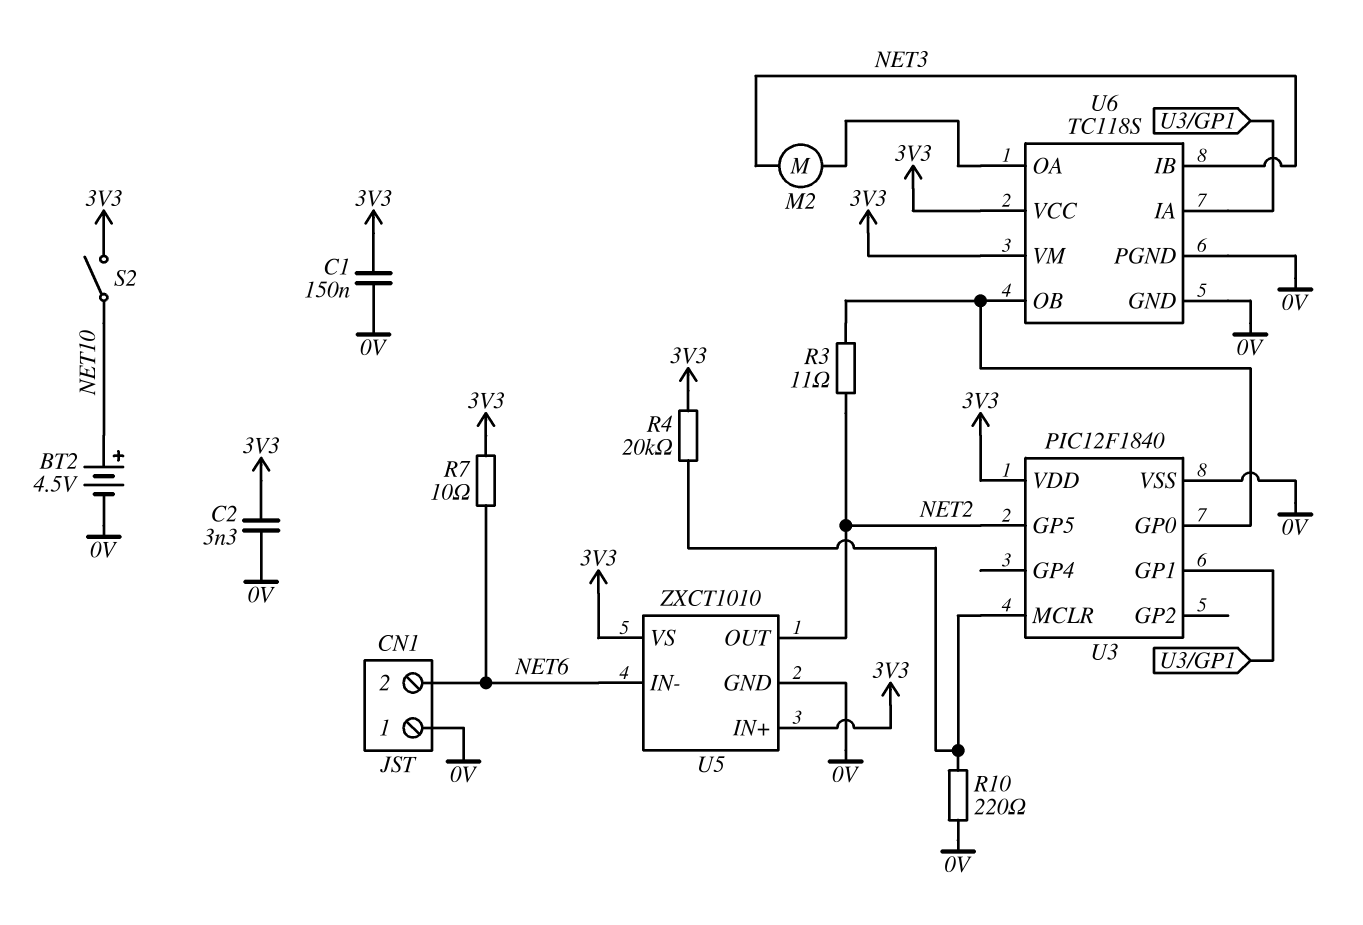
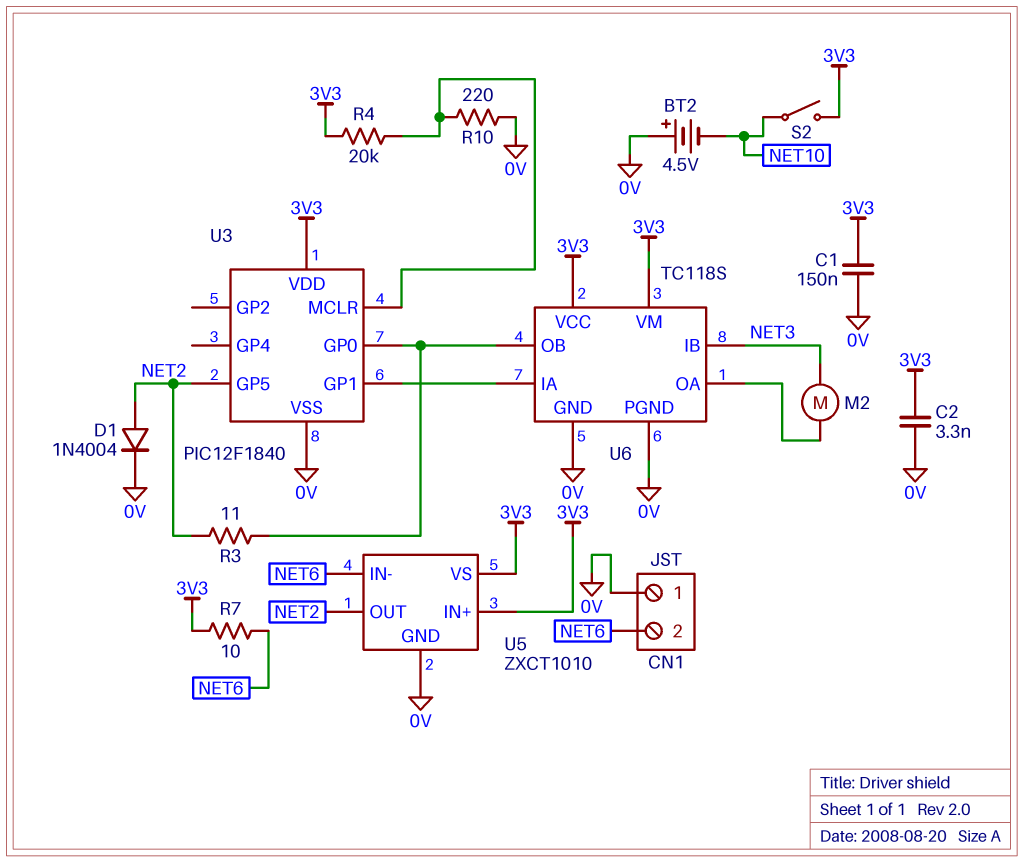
BT2: 4.5V (plus NET10, minus 0V) -> 4.5V (plus 0V, minus NET10)
D1: none -> diode 1N4004 (A NET2, K 0V)

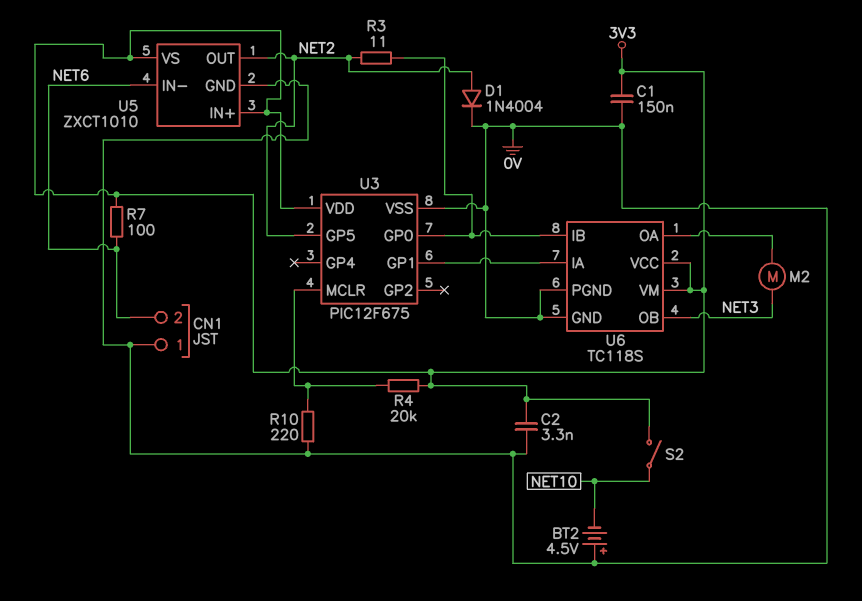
R7: 10 (3V3, NET6) -> 100 (3V3, NET6)
U3: PIC12F1840 -> PIC12F675
U6 pin IB: NET3 -> U3/GP0
U6 pin OB: U3/GP0 -> NET3

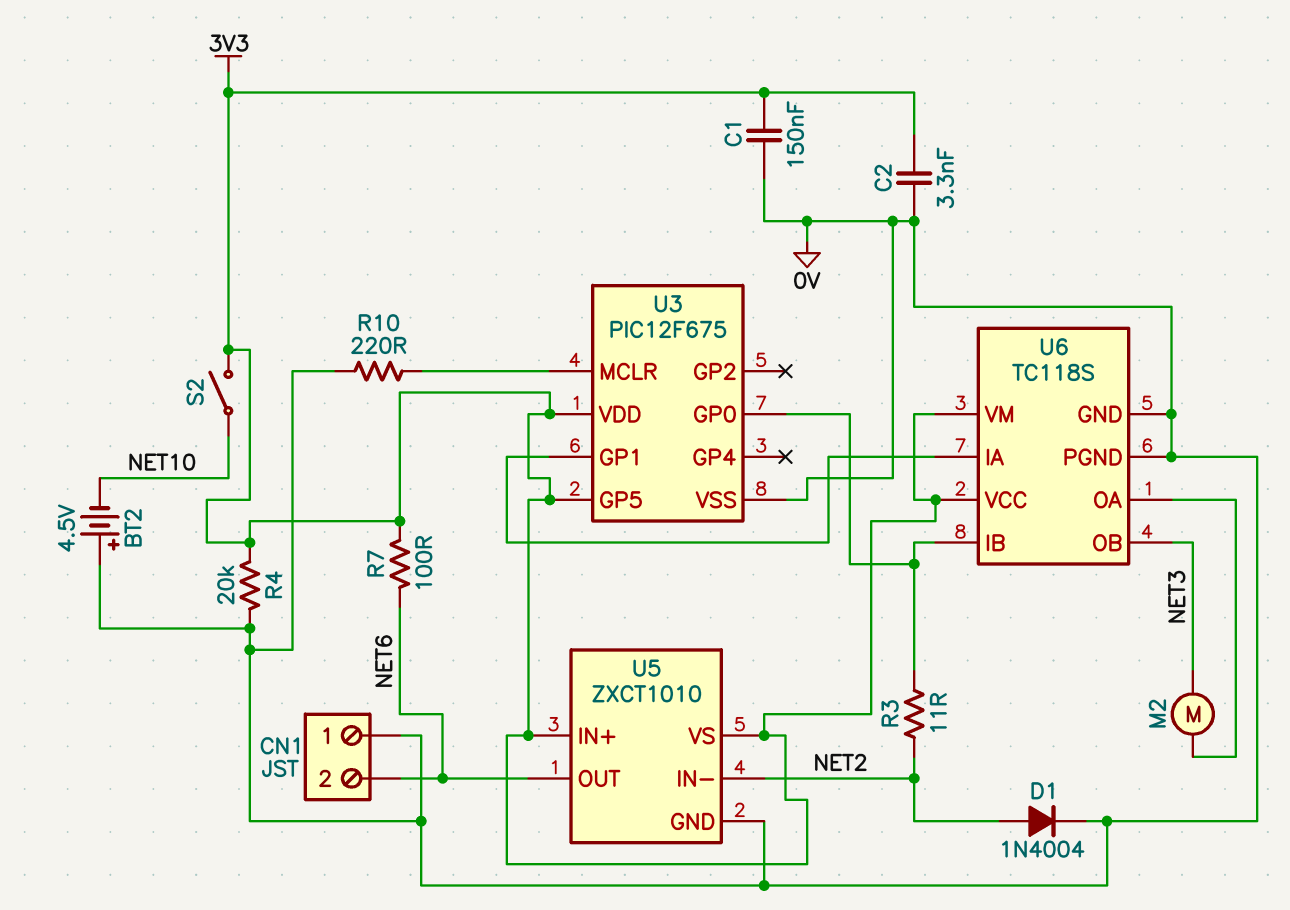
R4: 20k (3V3, U3/MCLR) -> 20k (0V, 3V3)
U3 pin GP5: NET2 -> 3V3
U5 pin IN-: NET6 -> NET2
U5 pin OUT: NET2 -> NET6

